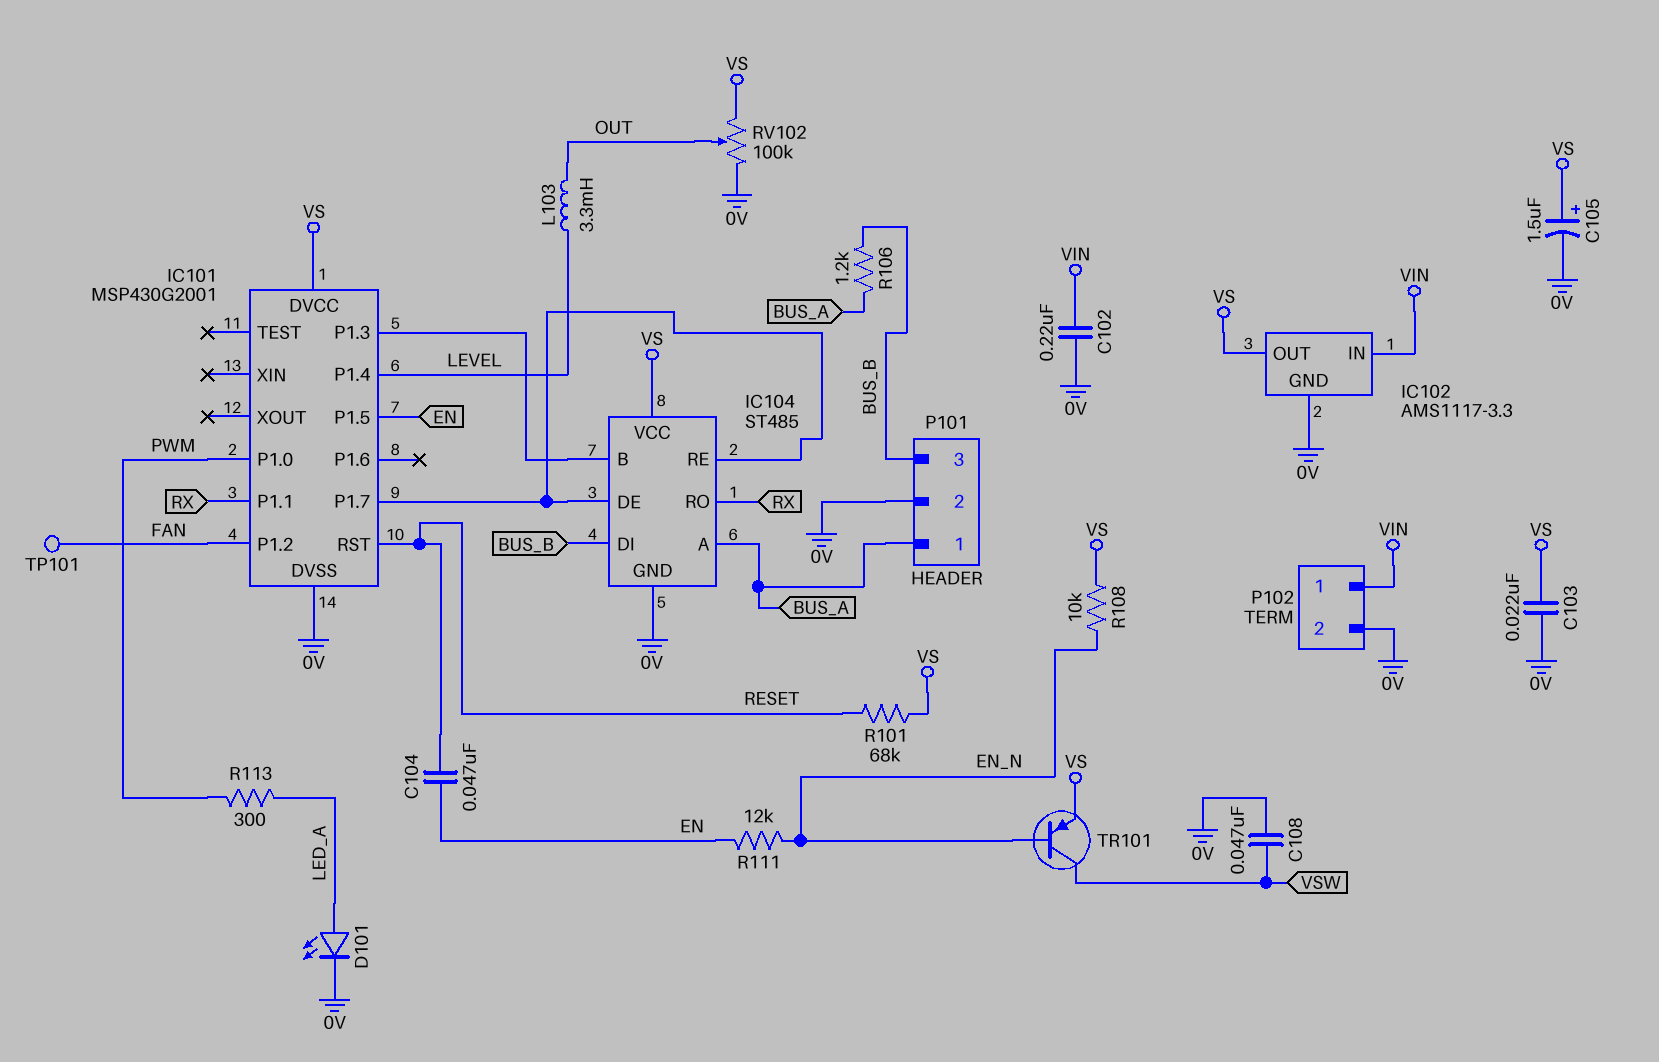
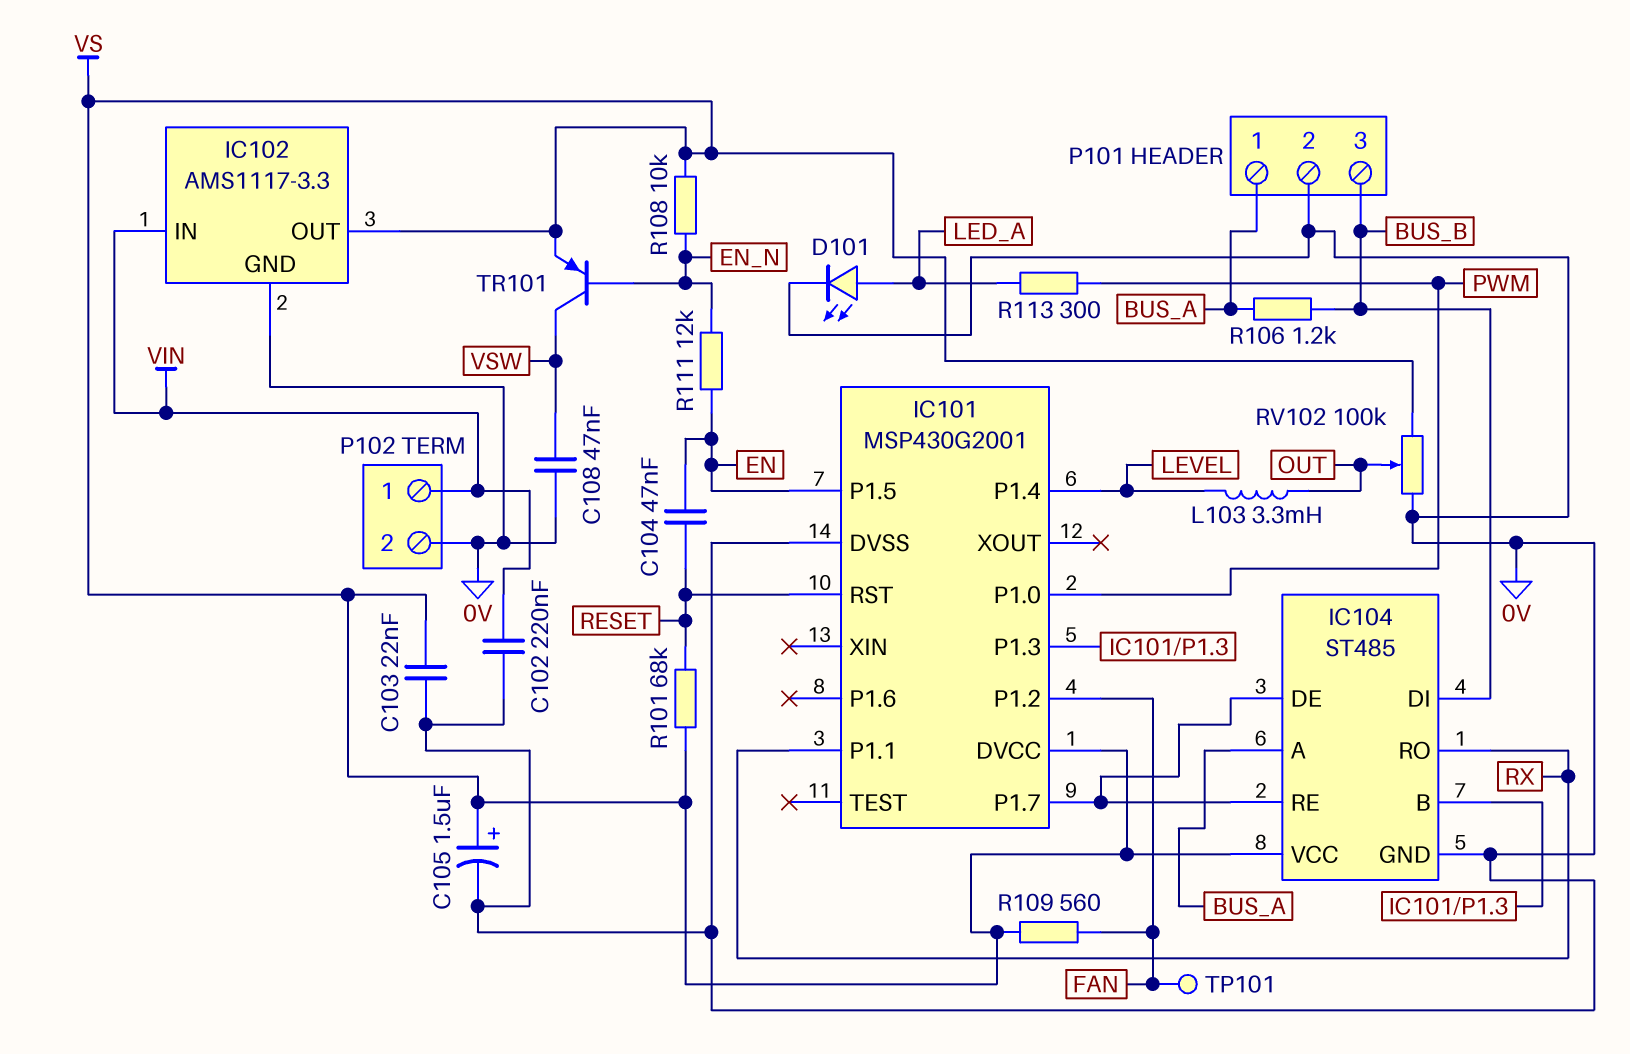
R109: none -> 560 (FAN, VS)

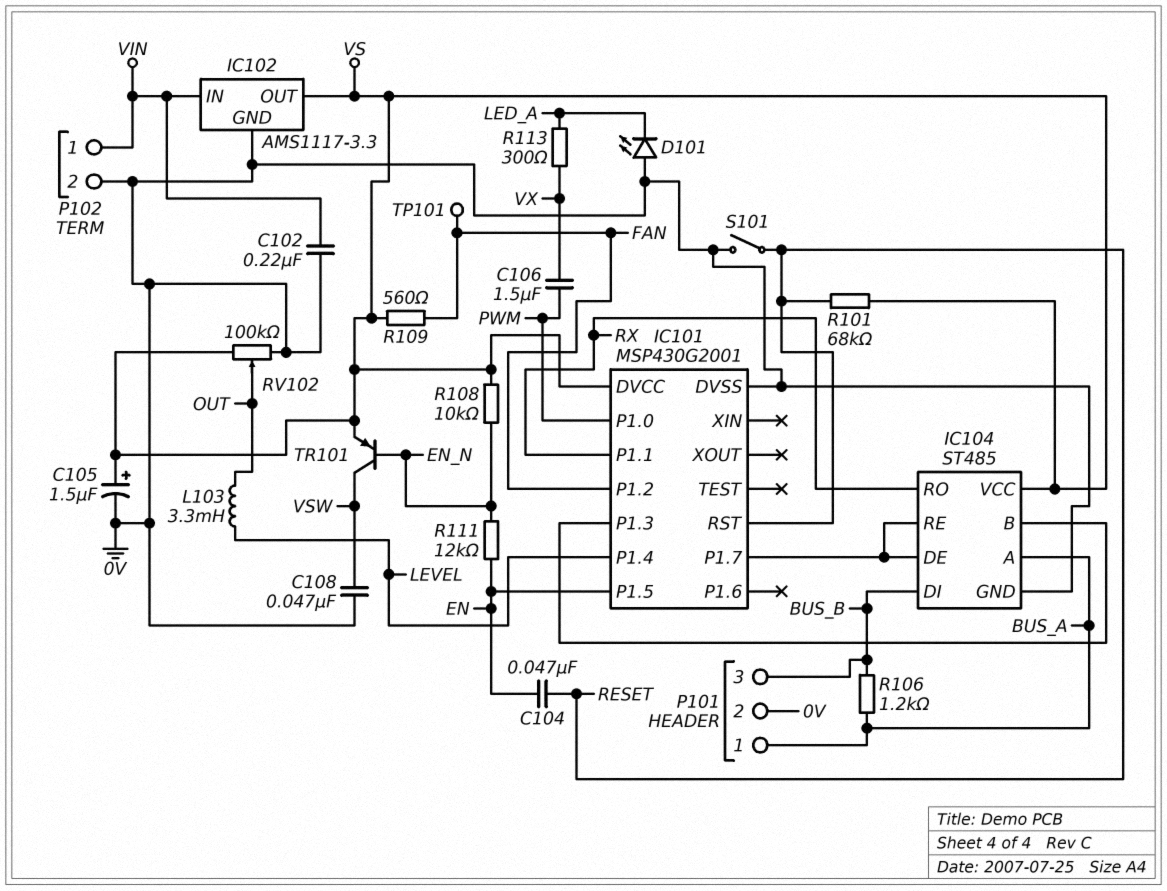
C103: 22nF (0V, VS) -> none
C106: none -> 1.5uF (PWM, VX)
D101: LED (A LED_A, K 0V) -> LED (A 0V, K LED_A)
R113: 300 (LED_A, PWM) -> 300 (LED_A, VX)
S101: none -> switch (0V, RESET)

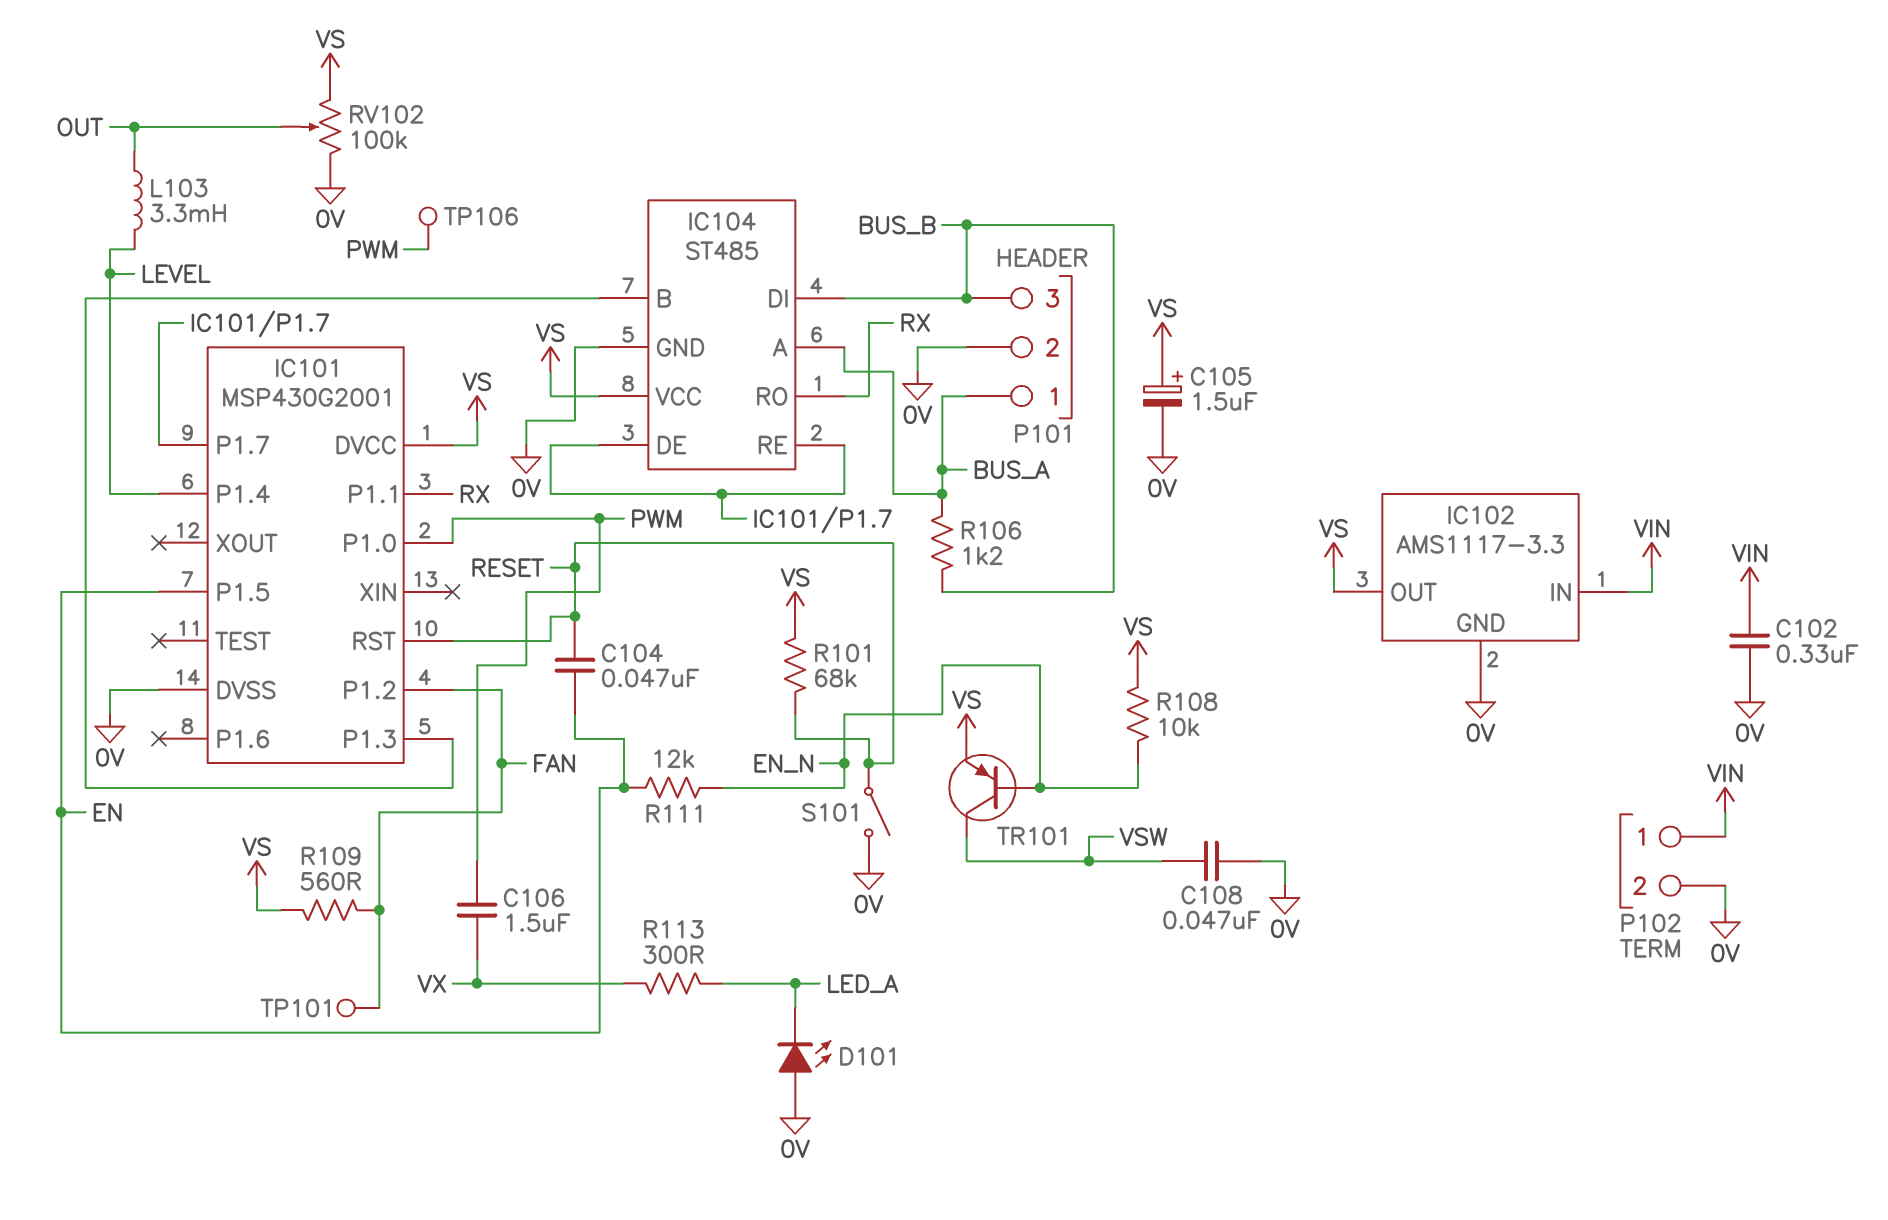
C102: 220nF (0V, VIN) -> 330nF (0V, VIN)
TP106: none -> test point (PWM)

